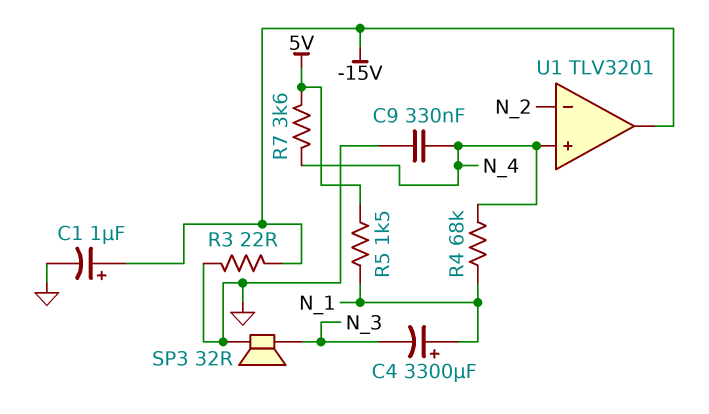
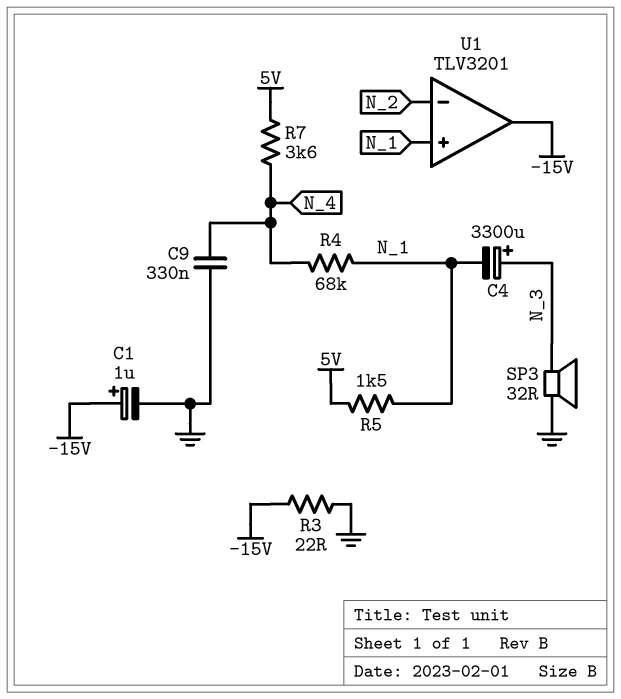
C4: 3300uF (plus N_1, minus N_3) -> 3300uF (plus N_3, minus N_1)
U1 pin in+: N_4 -> N_1

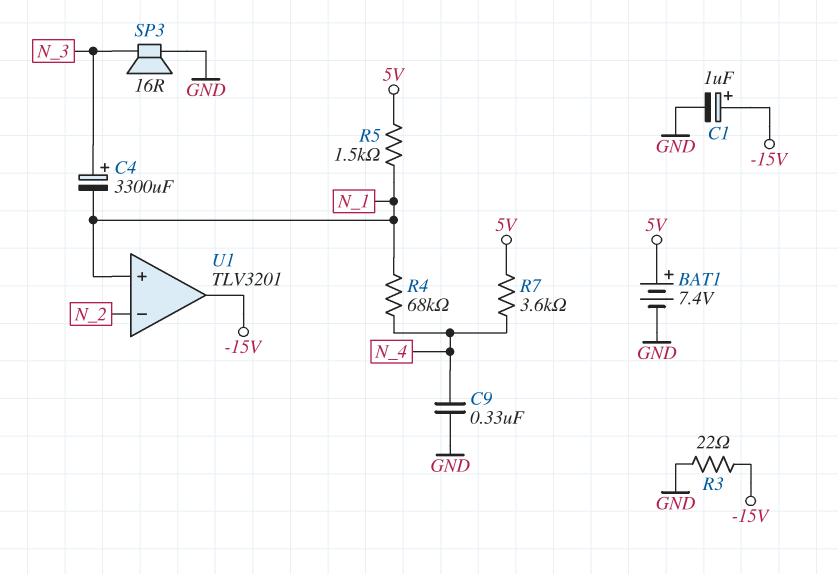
BAT1: none -> 7.4V (plus 5V, minus GND)
SP3: speaker 32R (GND, N_3) -> speaker 16R (GND, N_3)

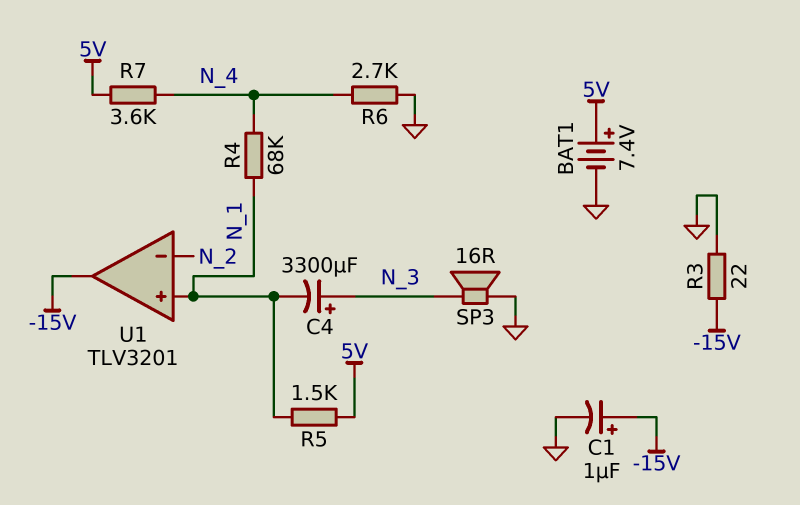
C9: 330nF (GND, N_4) -> none
R6: none -> 2.7k (GND, N_4)

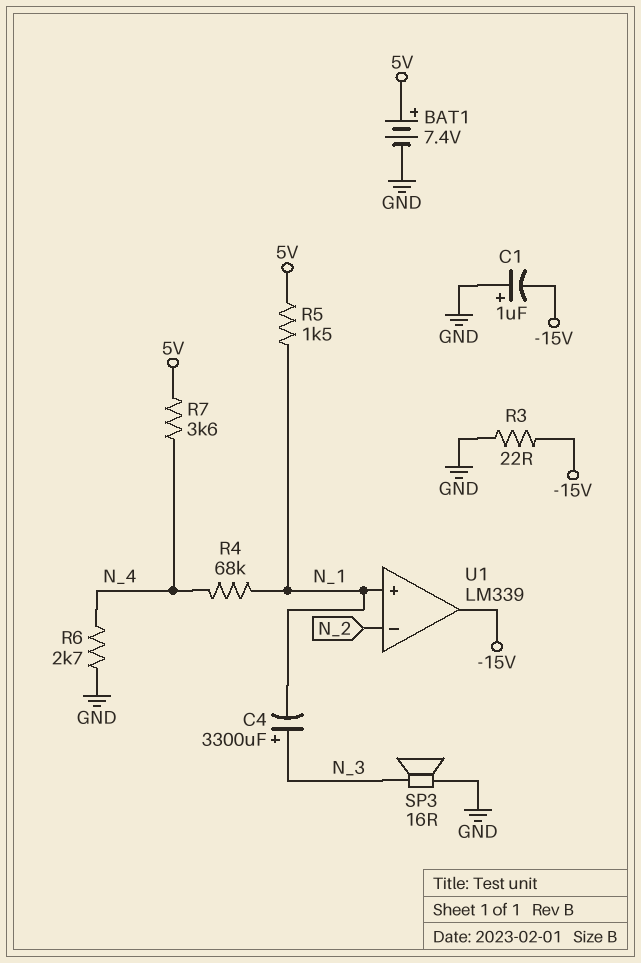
C1: 1uF (plus -15V, minus GND) -> 1uF (plus GND, minus -15V)
U1: TLV3201 -> LM339

